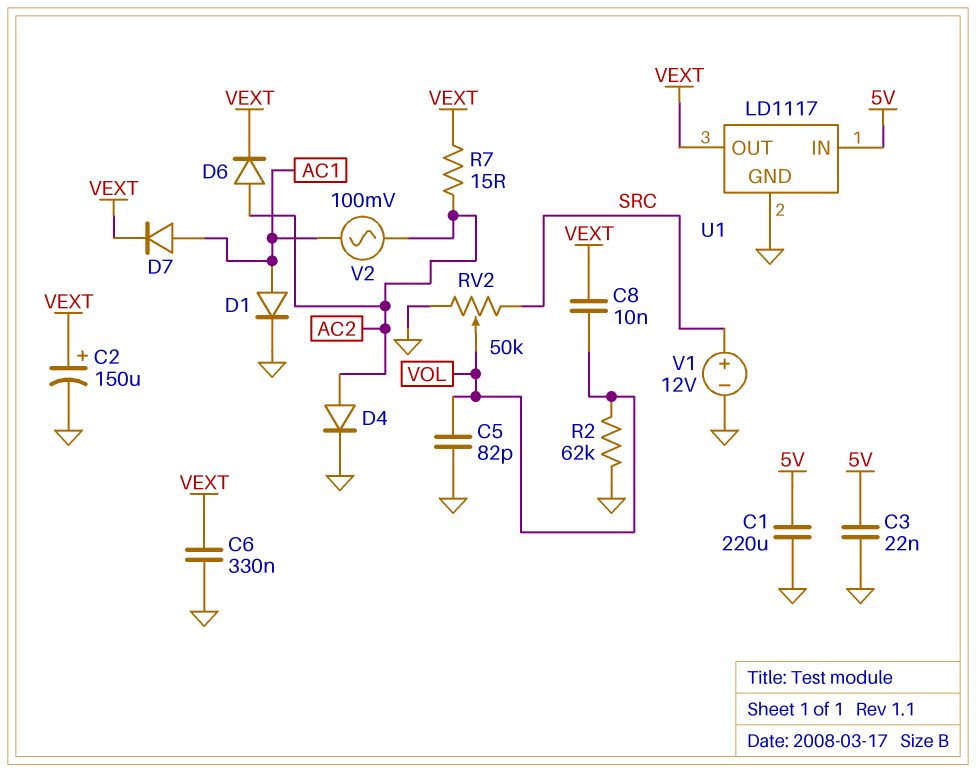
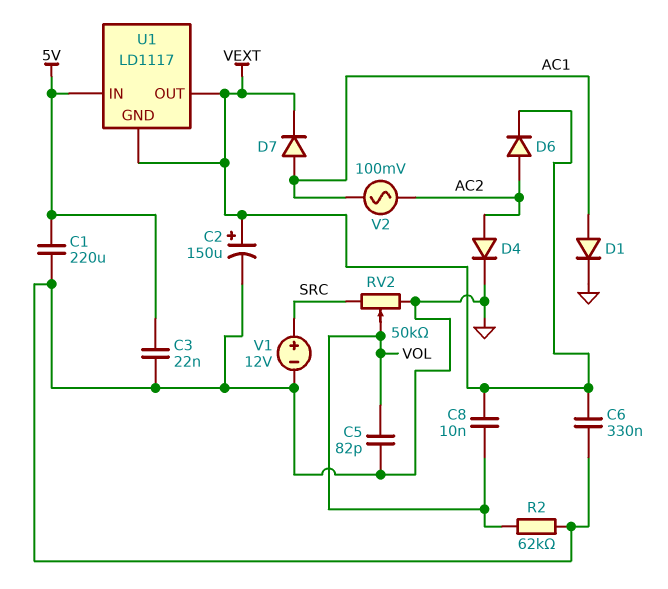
R7: 15 (AC2, VEXT) -> none
U1 pin GND: GND -> VEXT

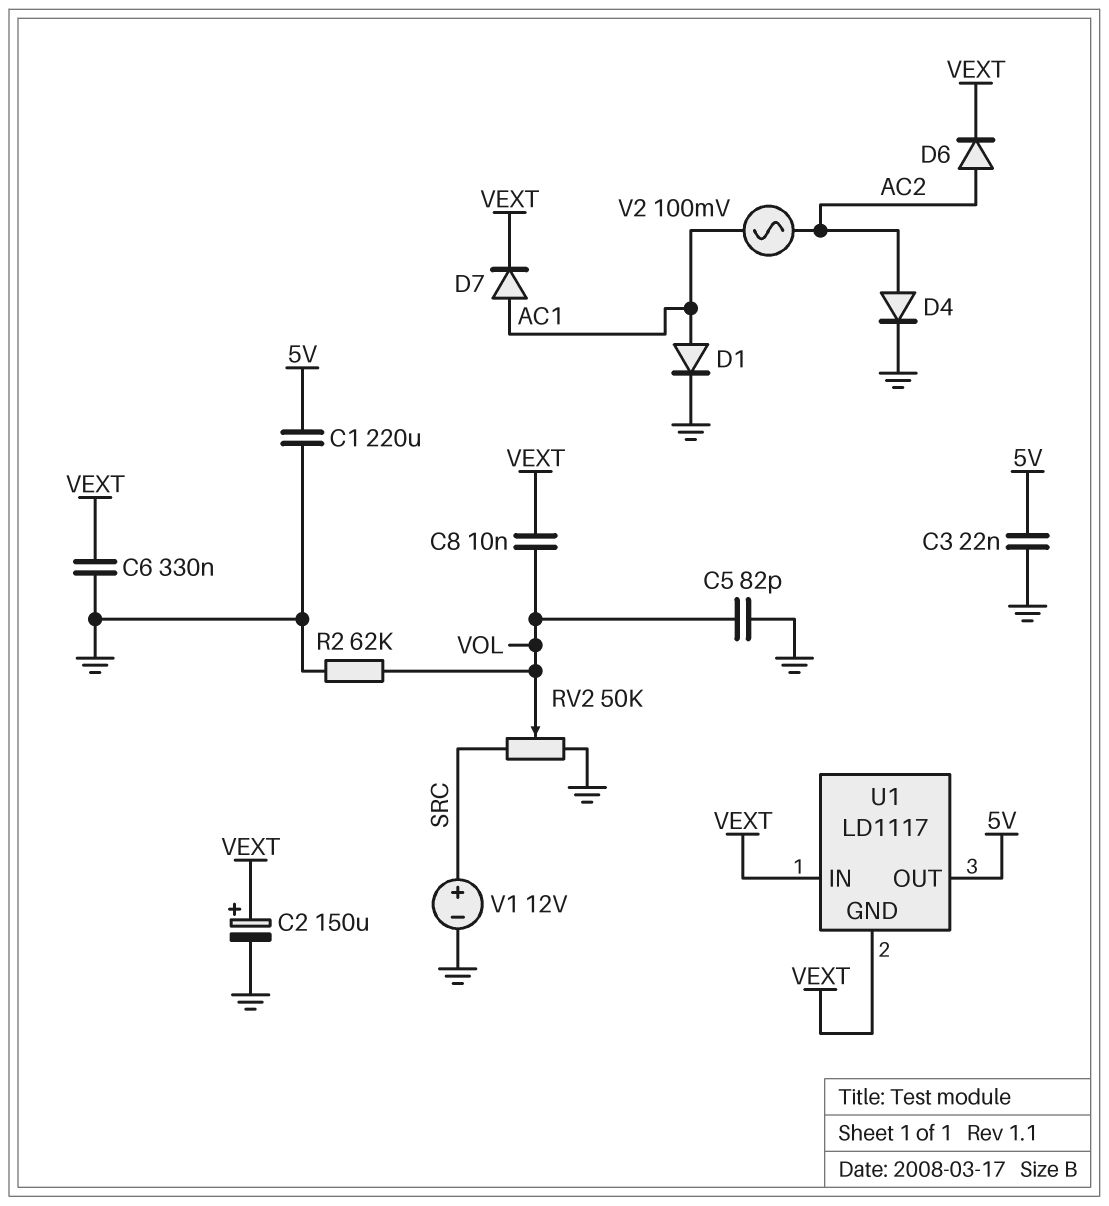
U1 pin IN: 5V -> VEXT
U1 pin OUT: VEXT -> 5V

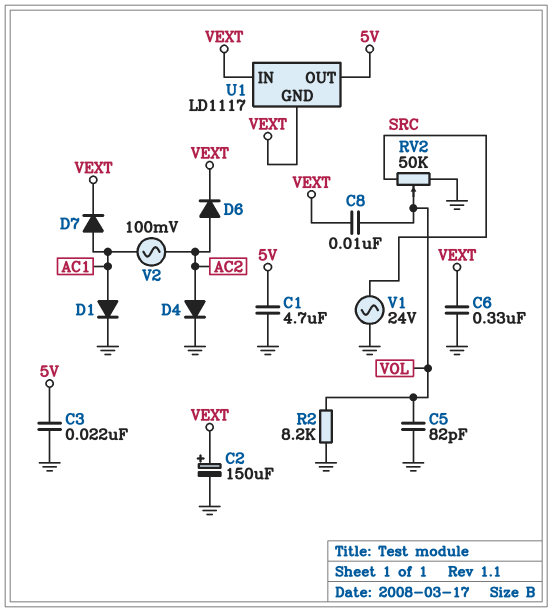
C1: 220uF (5V, GND) -> 4.7uF (5V, GND)
R2: 62k (GND, VOL) -> 8.2k (GND, VOL)
V1: 12V (plus SRC, minus GND) -> AC 24V (GND, SRC)

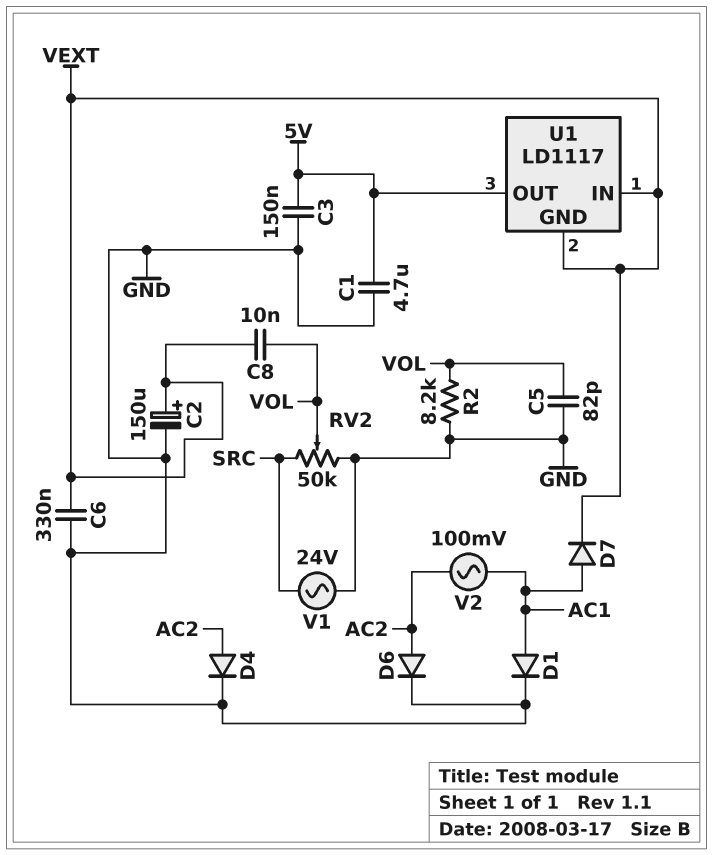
C3: 22nF (5V, GND) -> 150nF (5V, GND)
D6: diode (A AC2, K VEXT) -> diode (A AC2, K GND)

